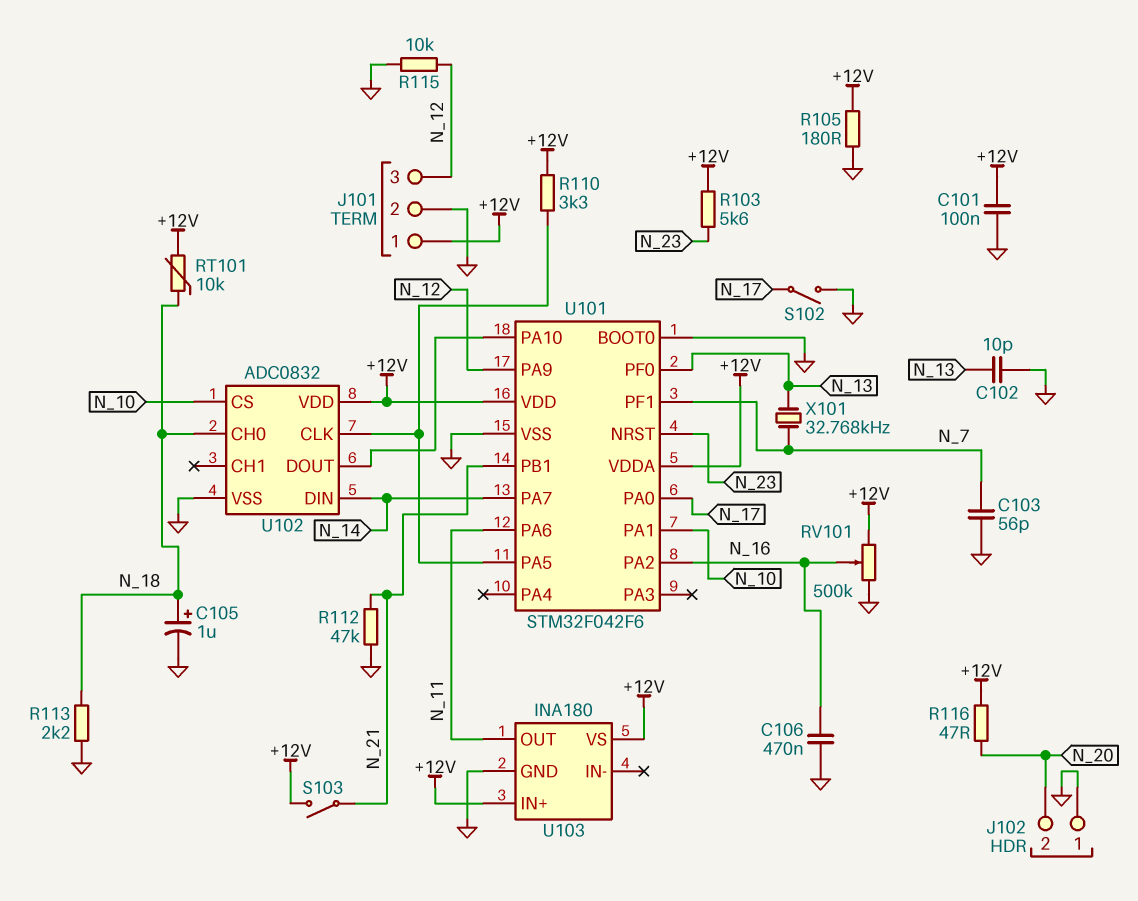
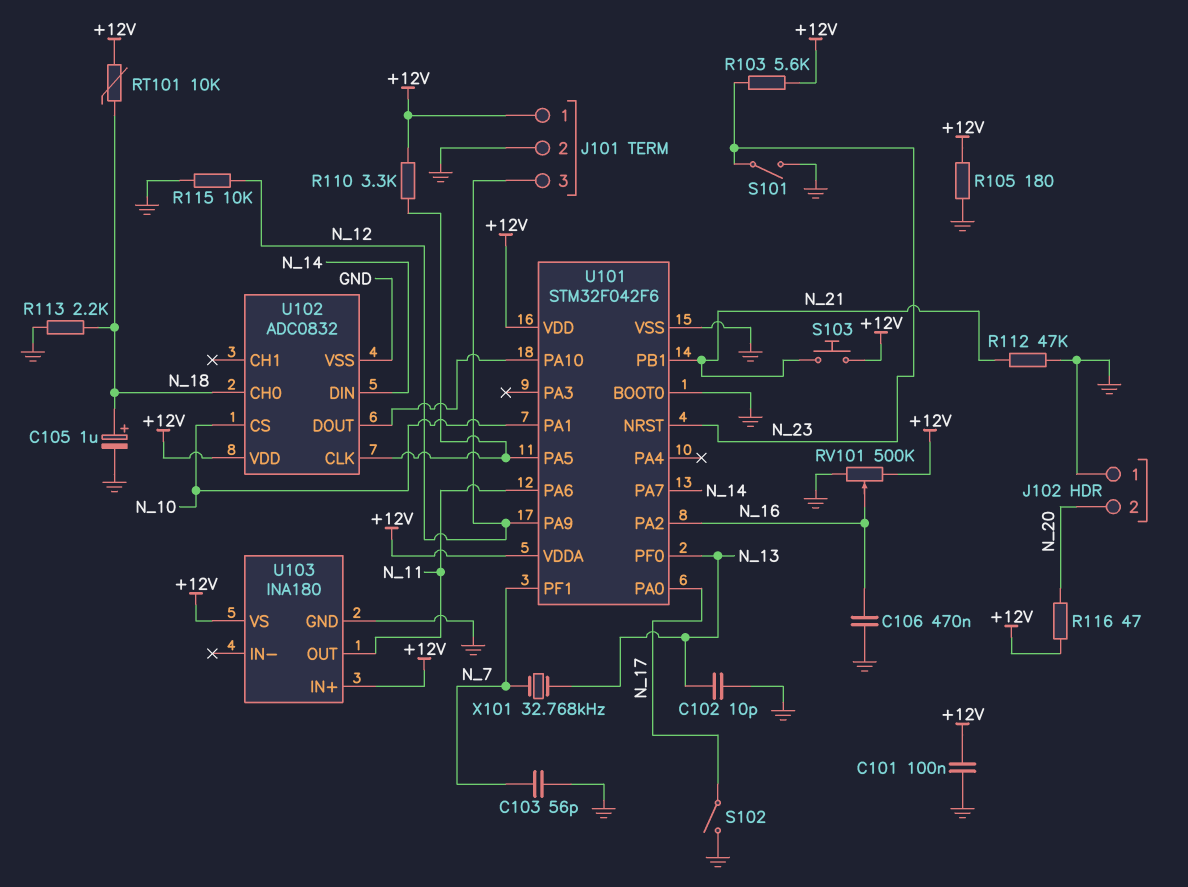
S101: none -> switch (GND, N_23)
S103: switch (+12V, N_21) -> button (+12V, N_21)

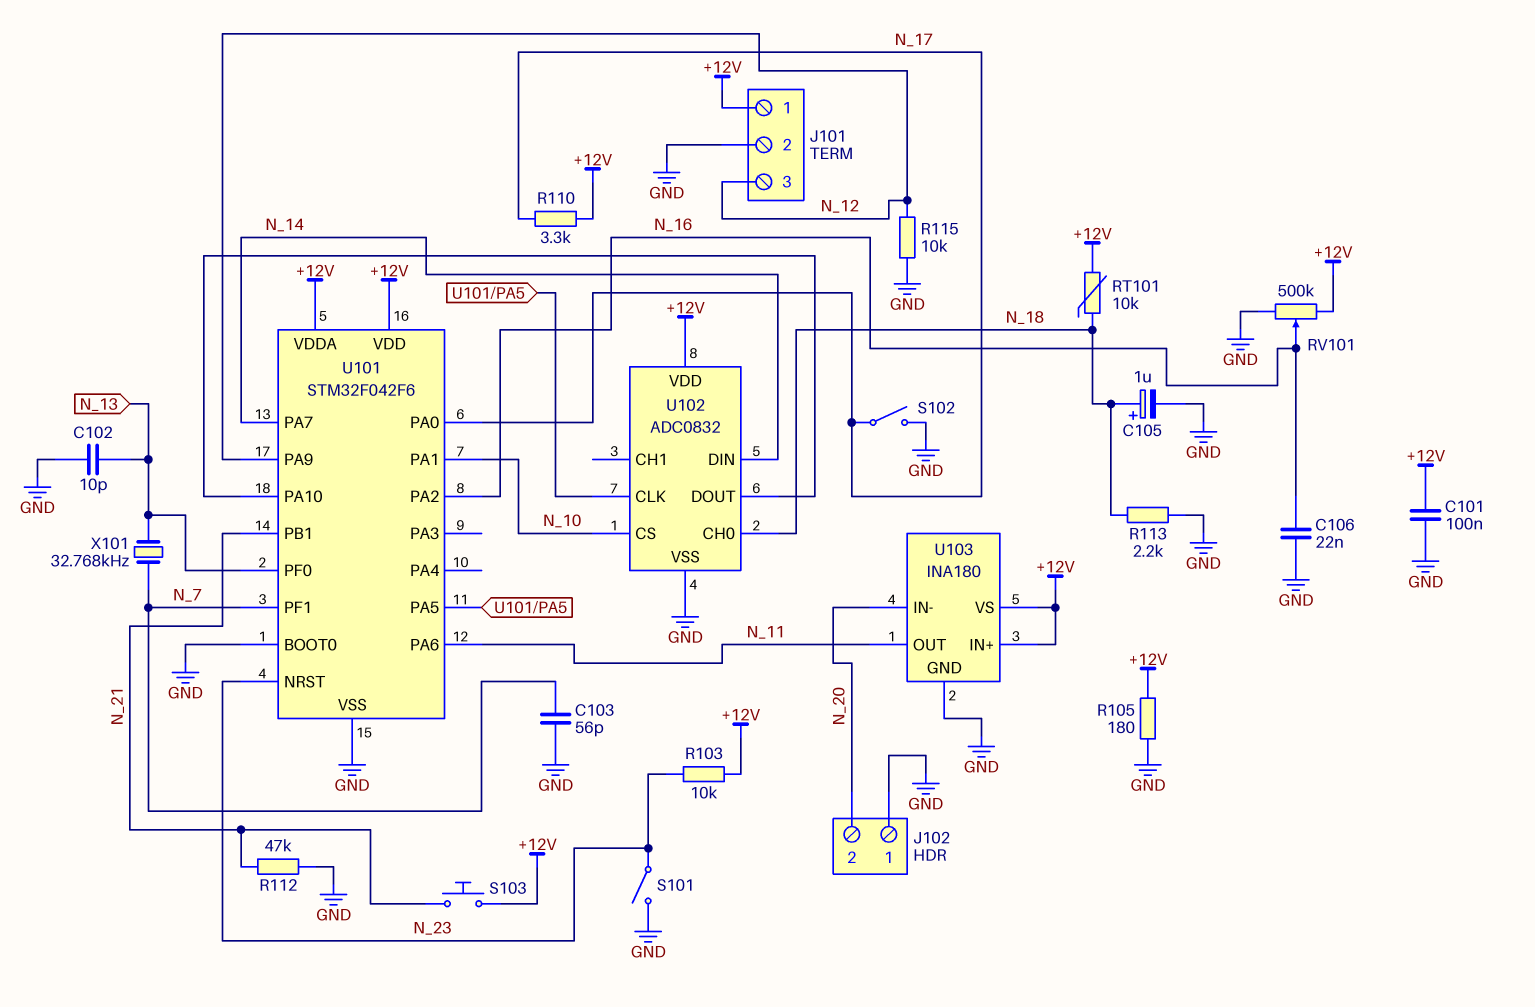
C106: 470nF (GND, N_16) -> 22nF (GND, N_16)
R103: 5.6k (+12V, N_23) -> 10k (+12V, N_23)
R110: 3.3k (+12V, U101/PA5) -> 3.3k (+12V, N_17)
R116: 47 (+12V, N_20) -> none
U103 pin IN-: none -> N_20

